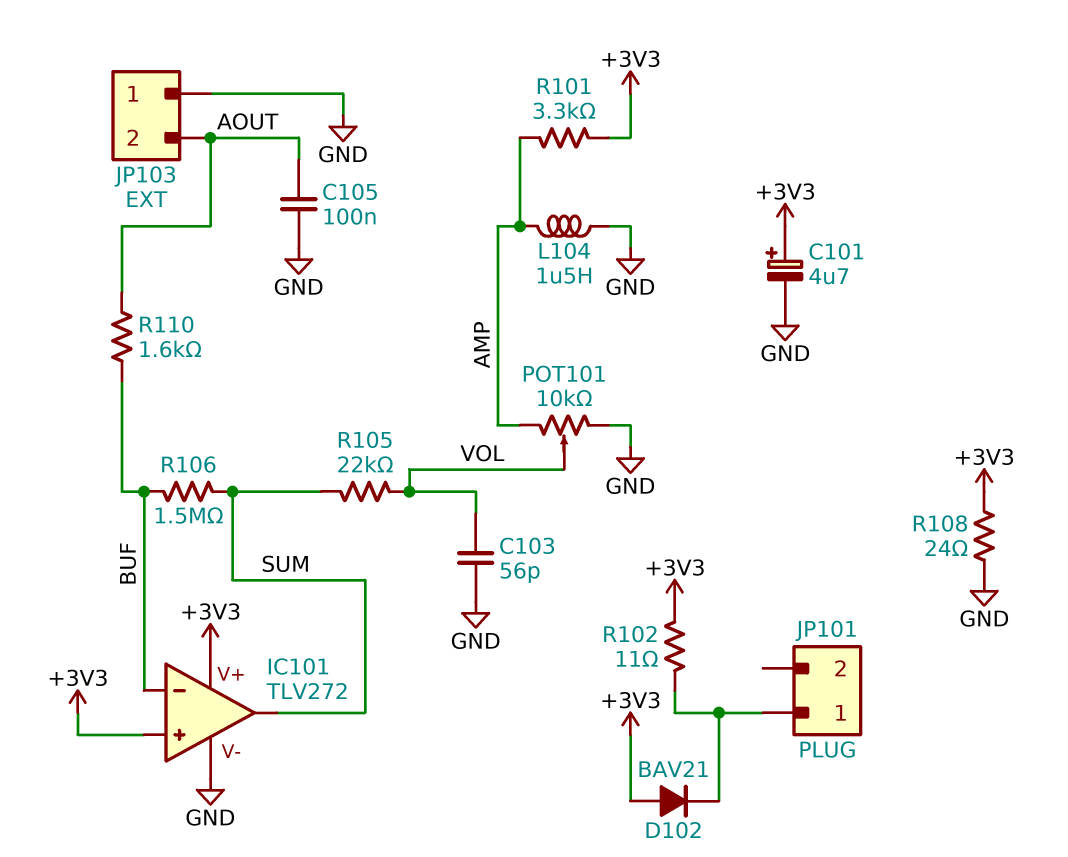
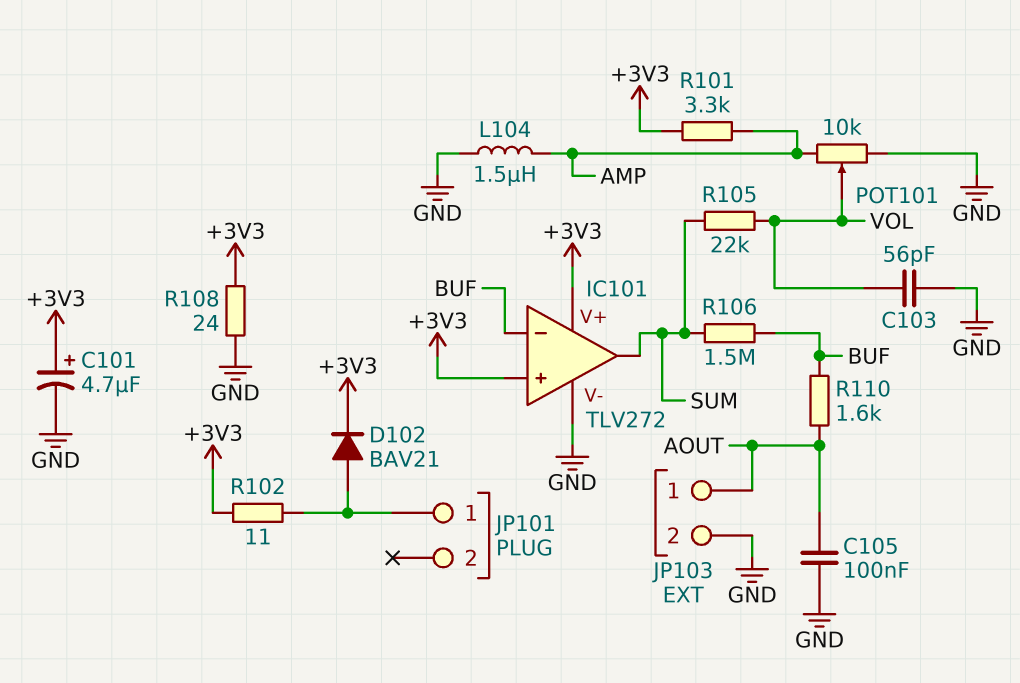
D102: diode BAV21 (A +3V3, K JP101/1) -> diode BAV21 (A JP101/1, K +3V3)
JP103 pin 1: GND -> AOUT
JP103 pin 2: AOUT -> GND

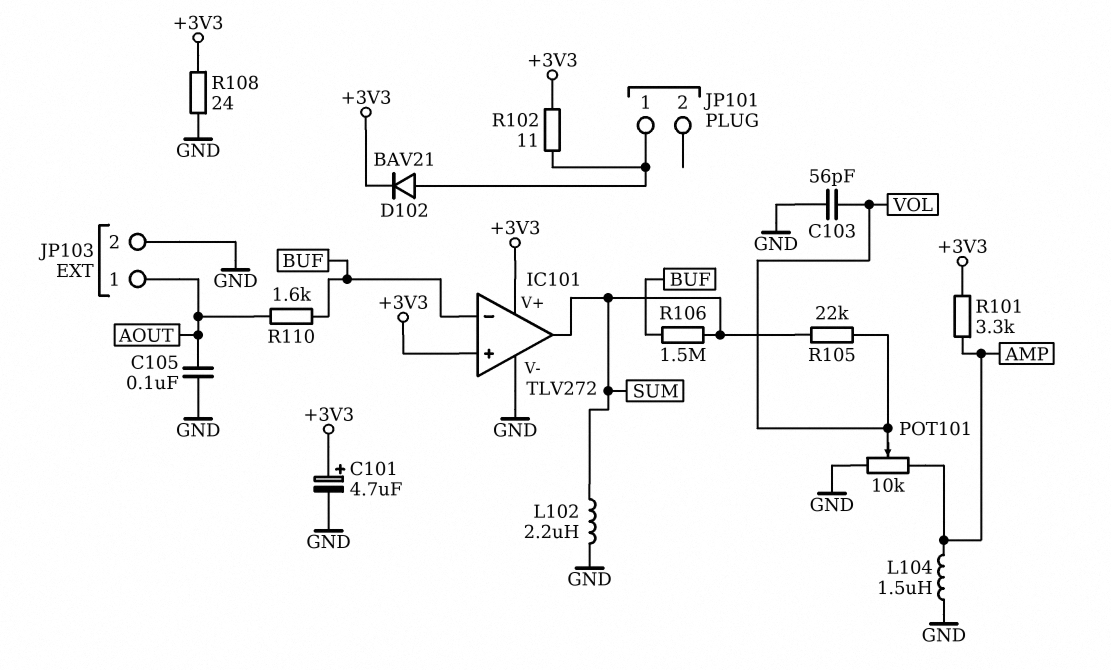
L102: none -> 2.2uH (GND, SUM)

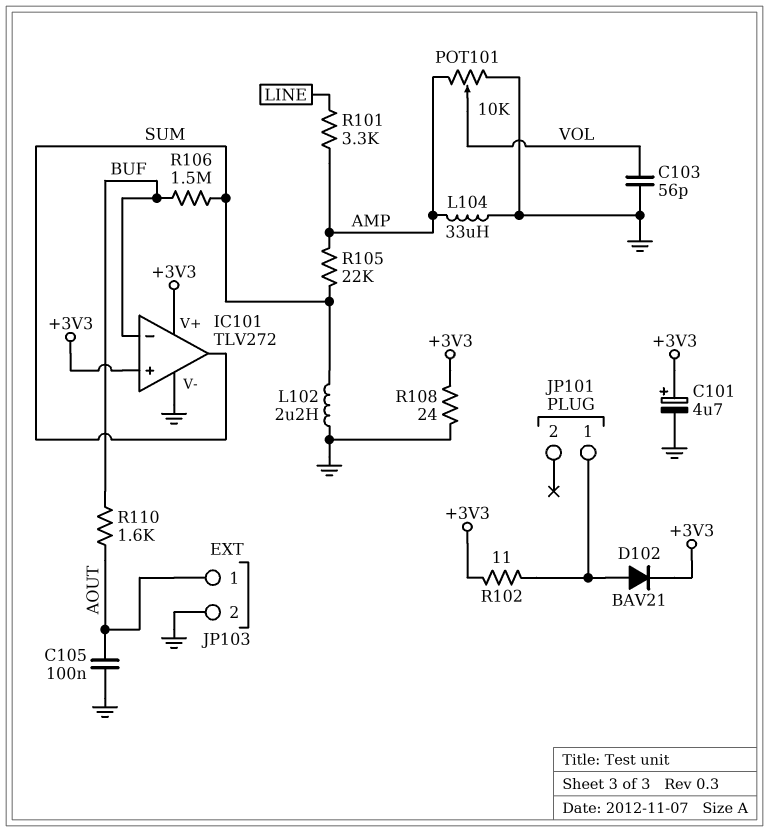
L104: 1.5uH (AMP, GND) -> 33uH (AMP, GND)
R101: 3.3k (+3V3, AMP) -> 3.3k (AMP, LINE)
R105: 22k (SUM, VOL) -> 22k (AMP, SUM)

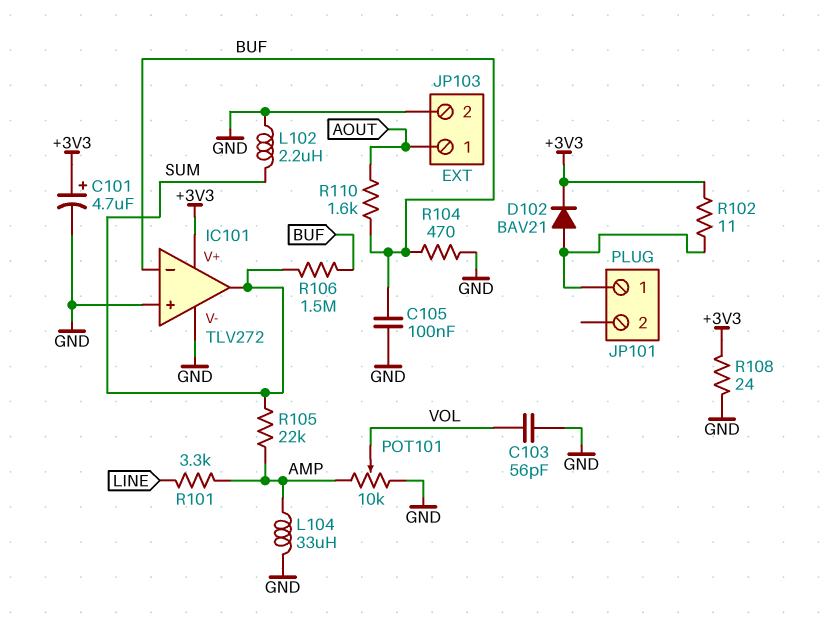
C105: 100nF (AOUT, GND) -> 100nF (BUF, GND)
IC101 pin in+: +3V3 -> GND
R104: none -> 470 (BUF, GND)

